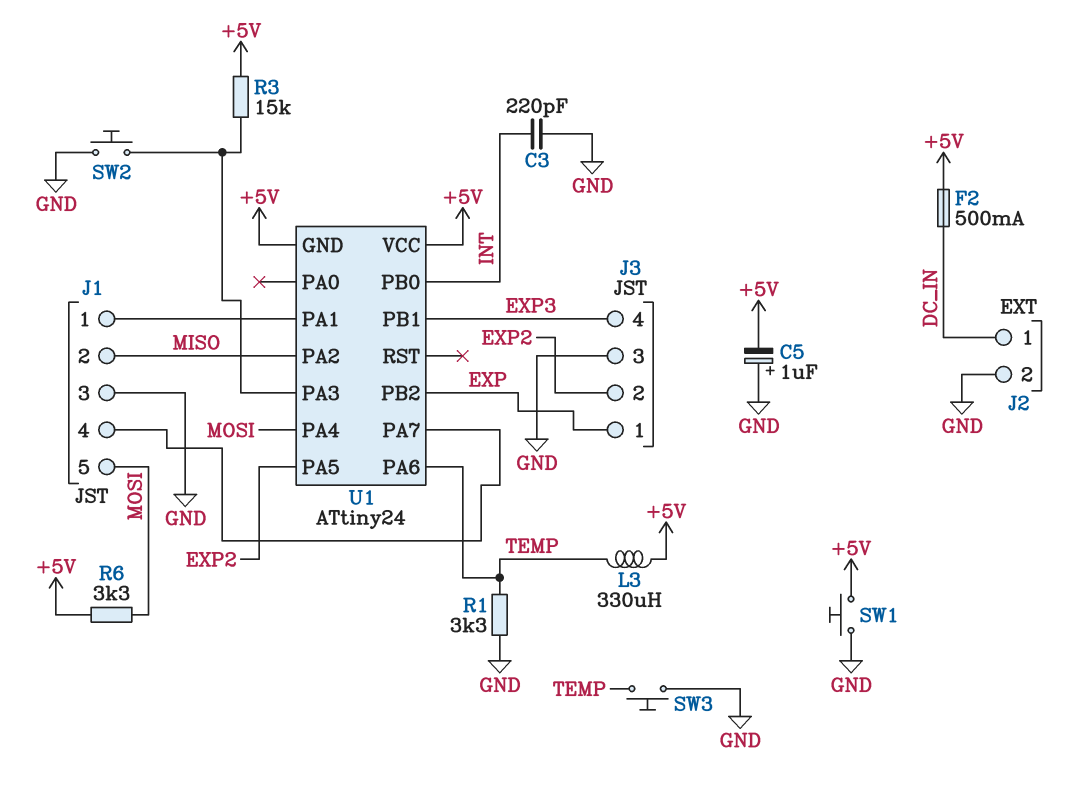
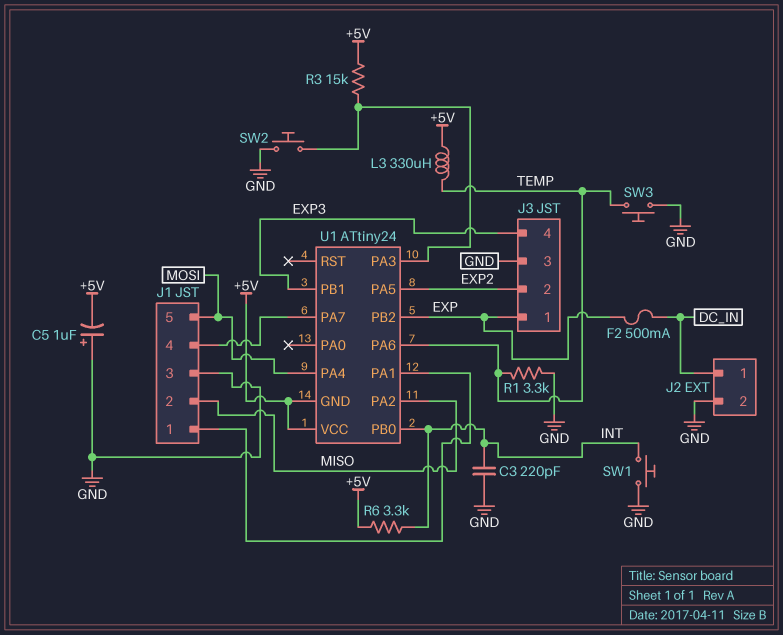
F2: 500mA (+5V, DC_IN) -> 500mA (DC_IN, EXP)
R6: 3.3k (+5V, MOSI) -> 3.3k (+5V, INT)
SW1: button (+5V, GND) -> button (GND, INT)

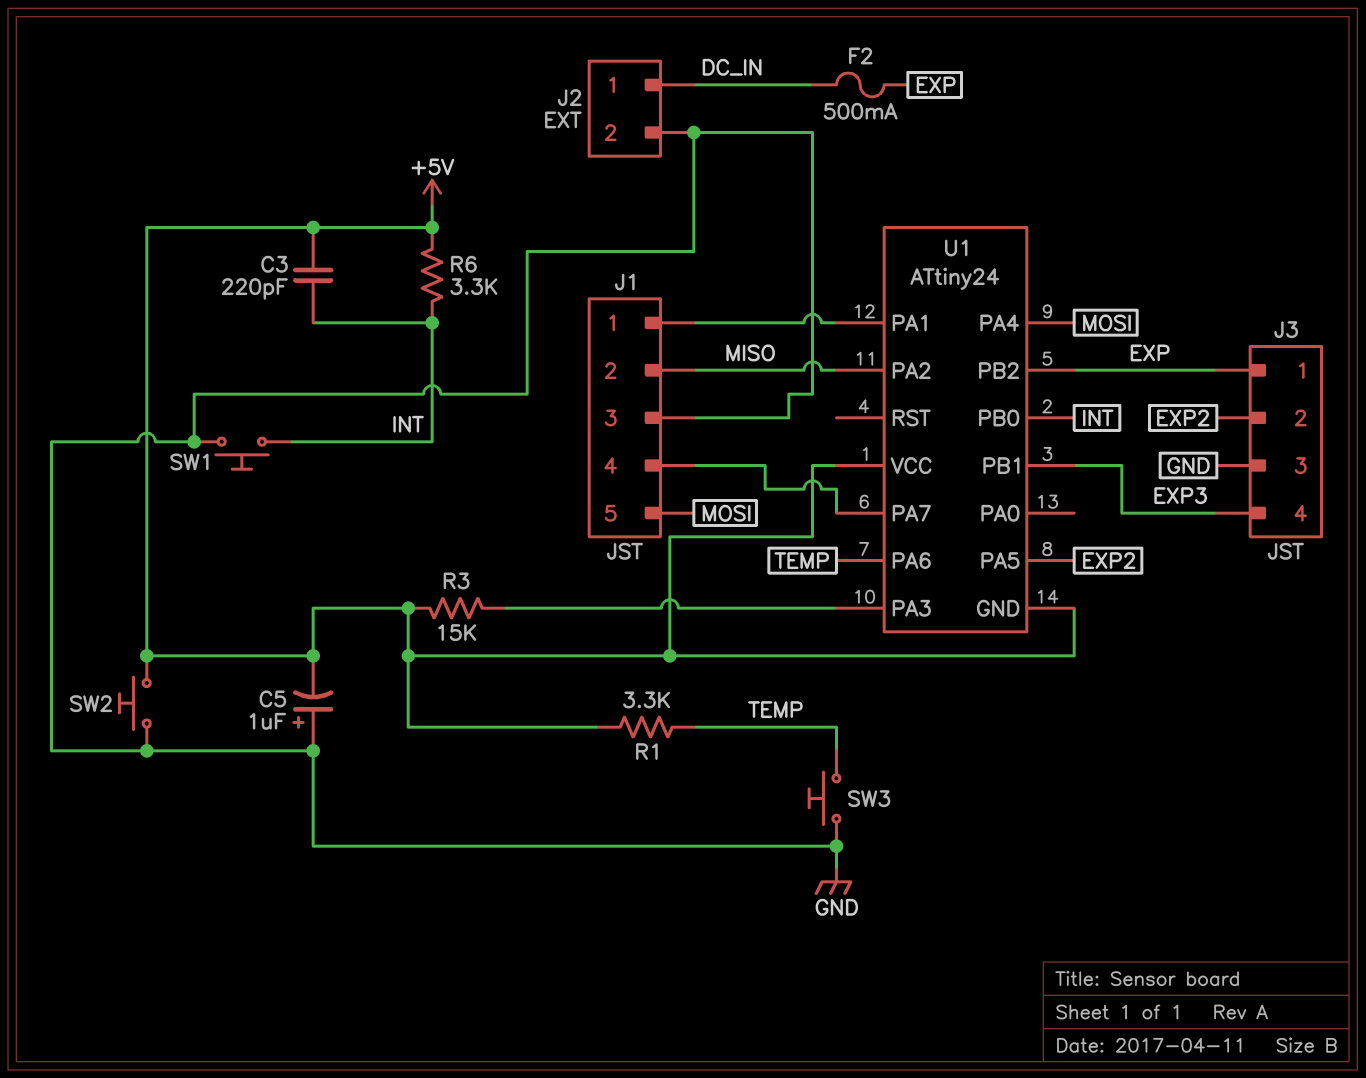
C3: 220pF (GND, INT) -> 220pF (+5V, INT)
L3: 330uH (+5V, TEMP) -> none
R1: 3.3k (GND, TEMP) -> 3.3k (+5V, TEMP)
SW2: button (GND, U1/PA3) -> button (+5V, GND)

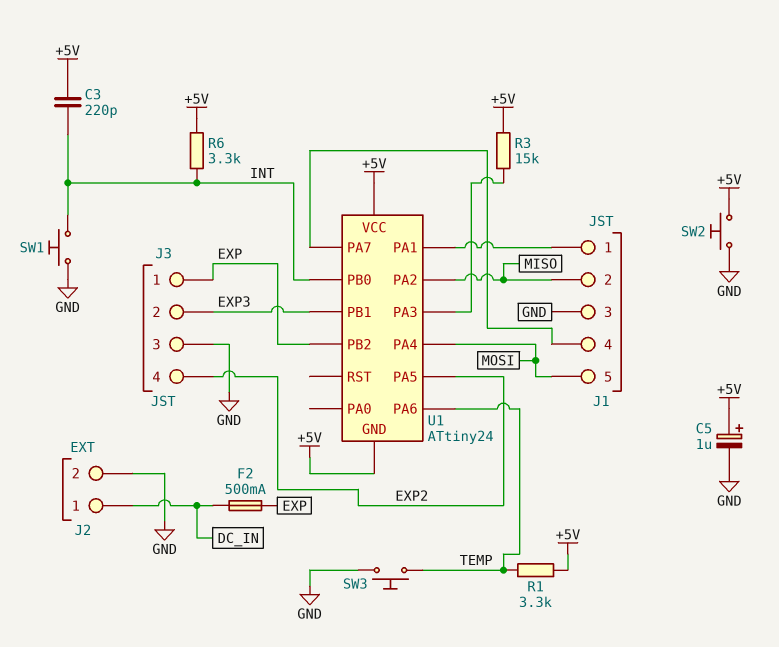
C5: 1uF (plus GND, minus +5V) -> 1uF (plus +5V, minus GND)
J3 pin 2: EXP2 -> EXP3
J3 pin 4: EXP3 -> EXP2

